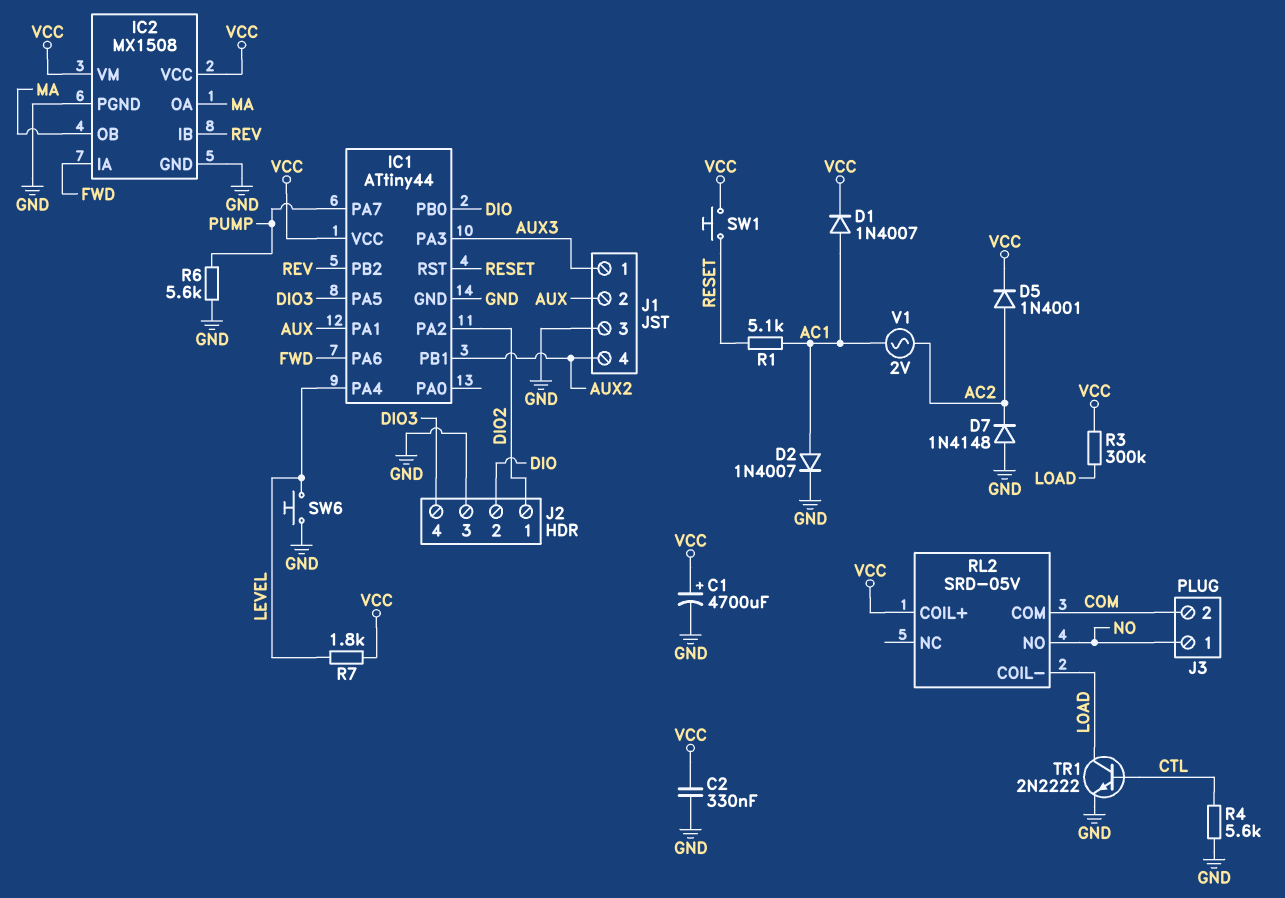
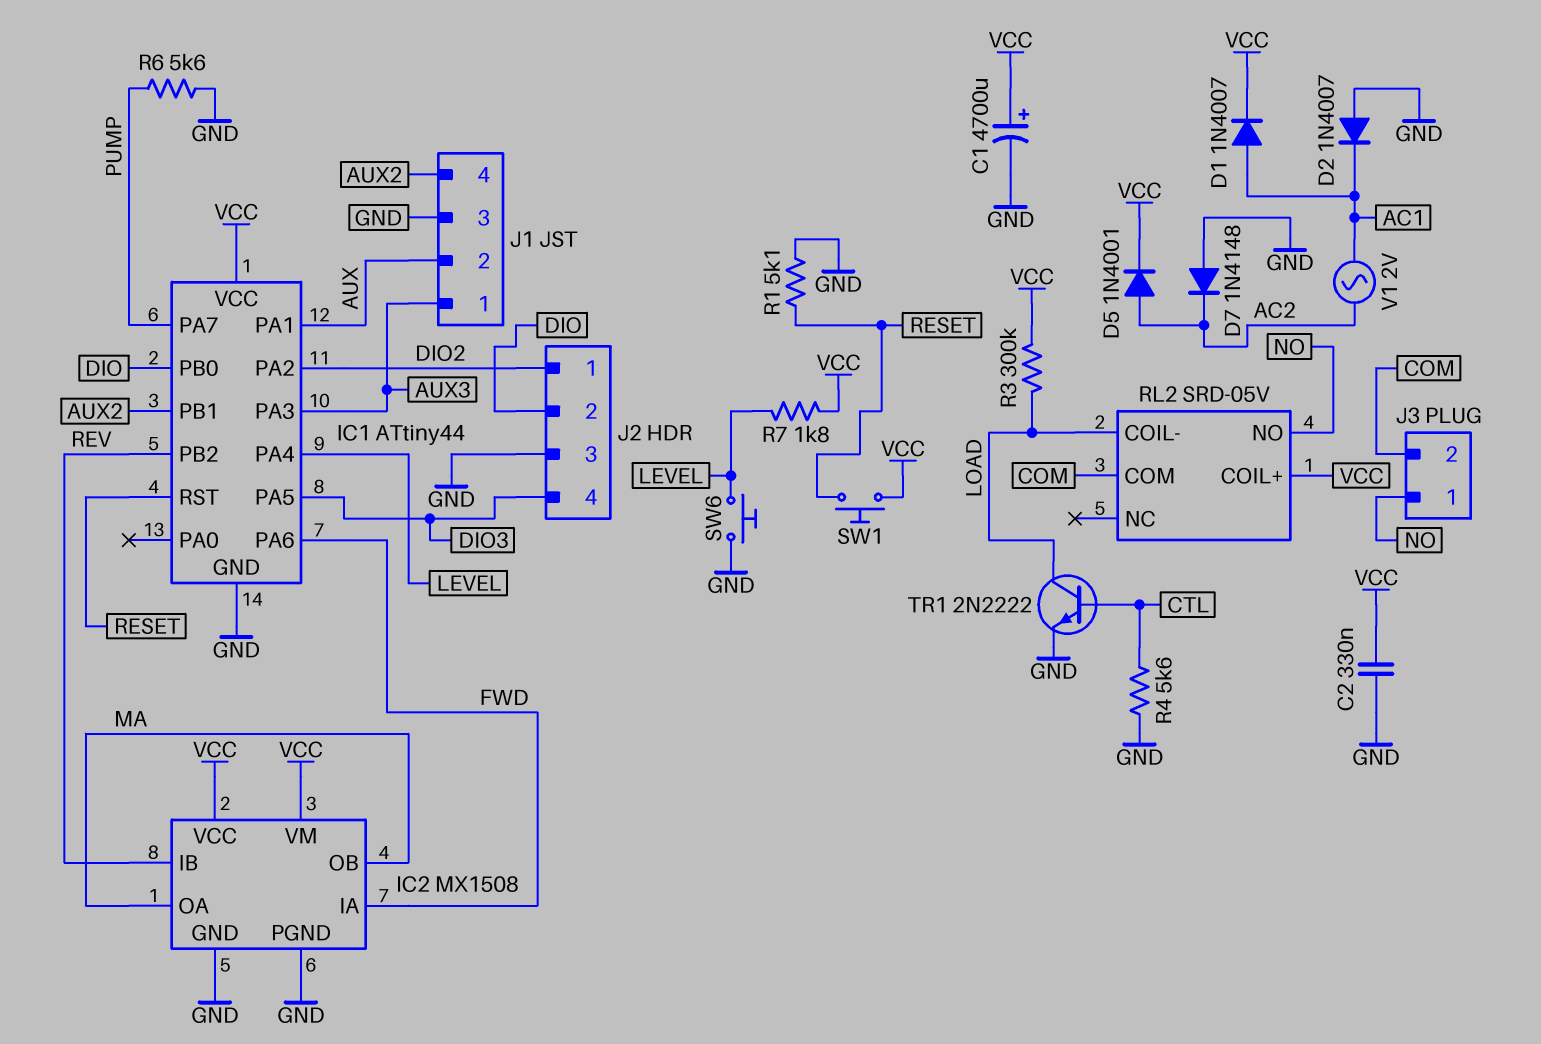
D2: diode 1N4007 (A AC1, K GND) -> diode 1N4007 (A GND, K AC1)
R1: 5.1k (AC1, RESET) -> 5.1k (GND, RESET)

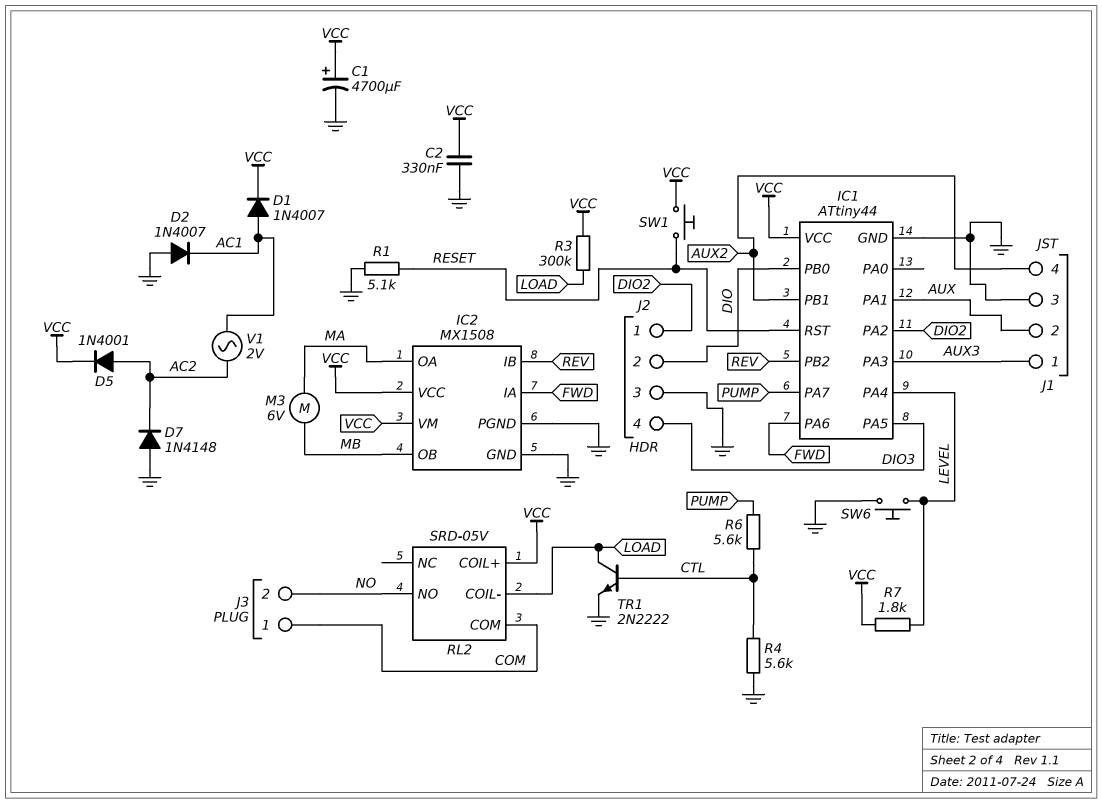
IC2 pin OB: MA -> MB
J3 pin 1: NO -> COM
J3 pin 2: COM -> NO
M3: none -> motor 6V (MA, MB)
R6: 5.6k (GND, PUMP) -> 5.6k (CTL, PUMP)

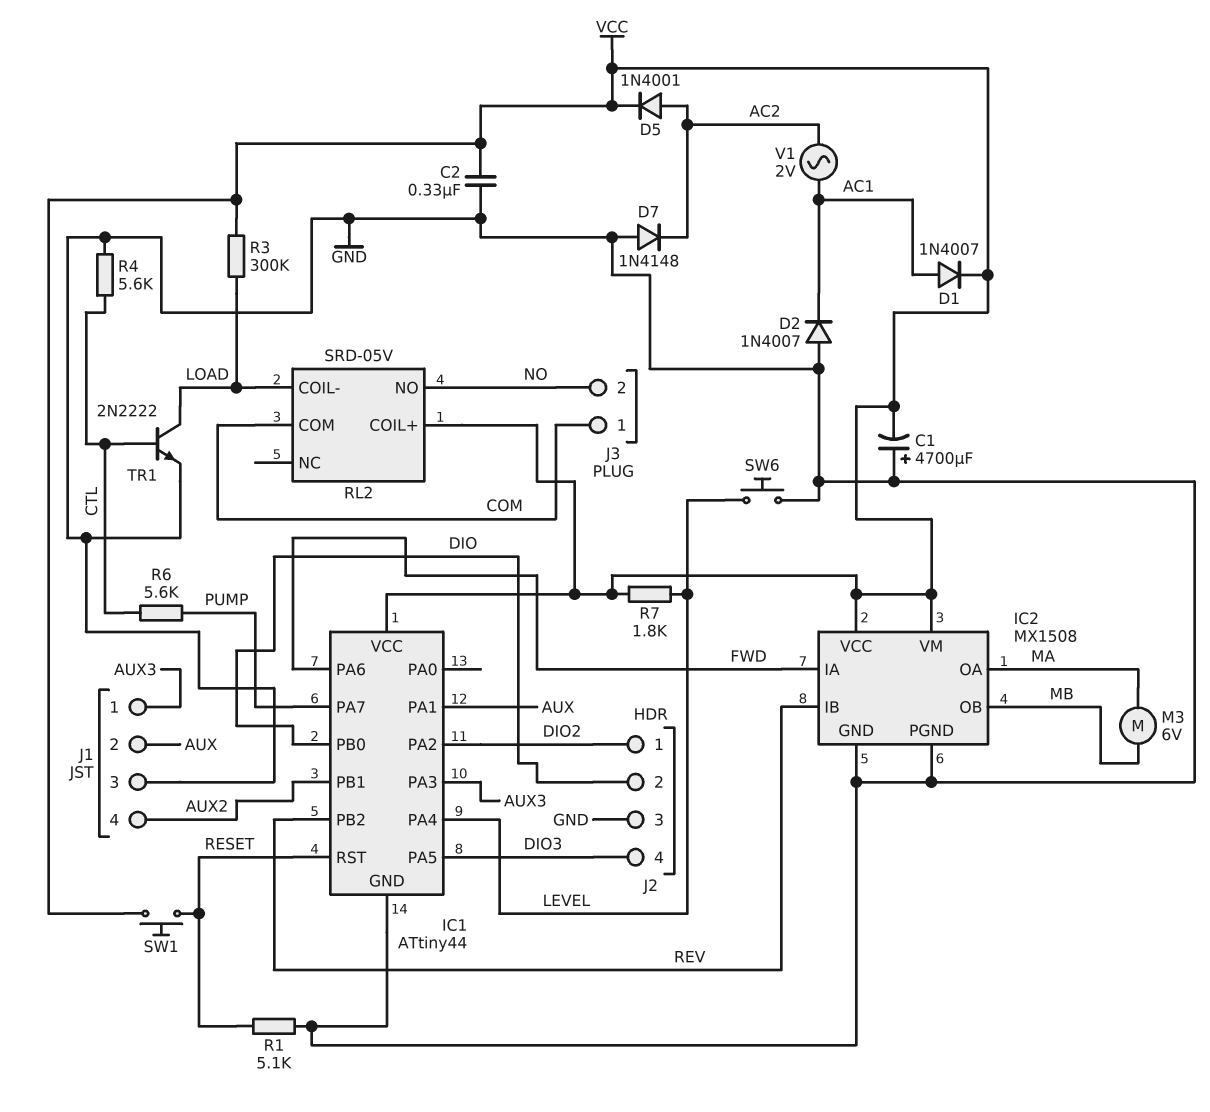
C1: 4700uF (plus VCC, minus GND) -> 4700uF (plus GND, minus VCC)

